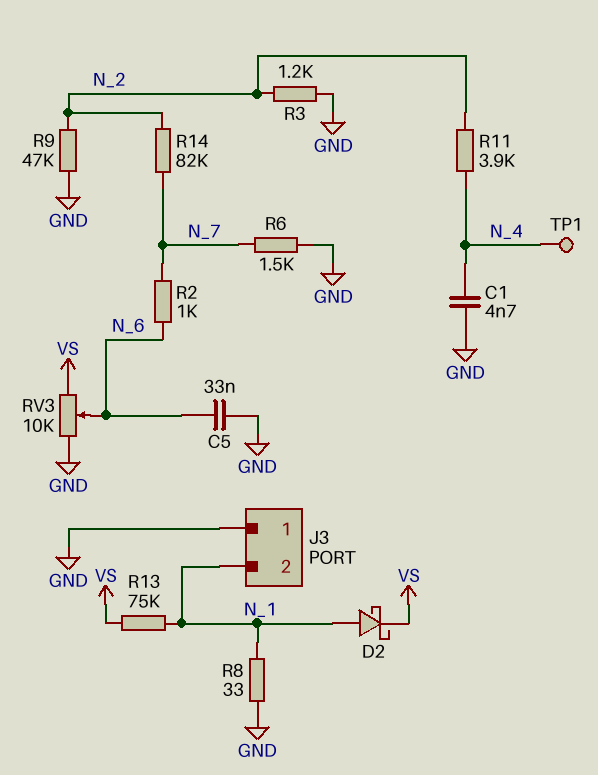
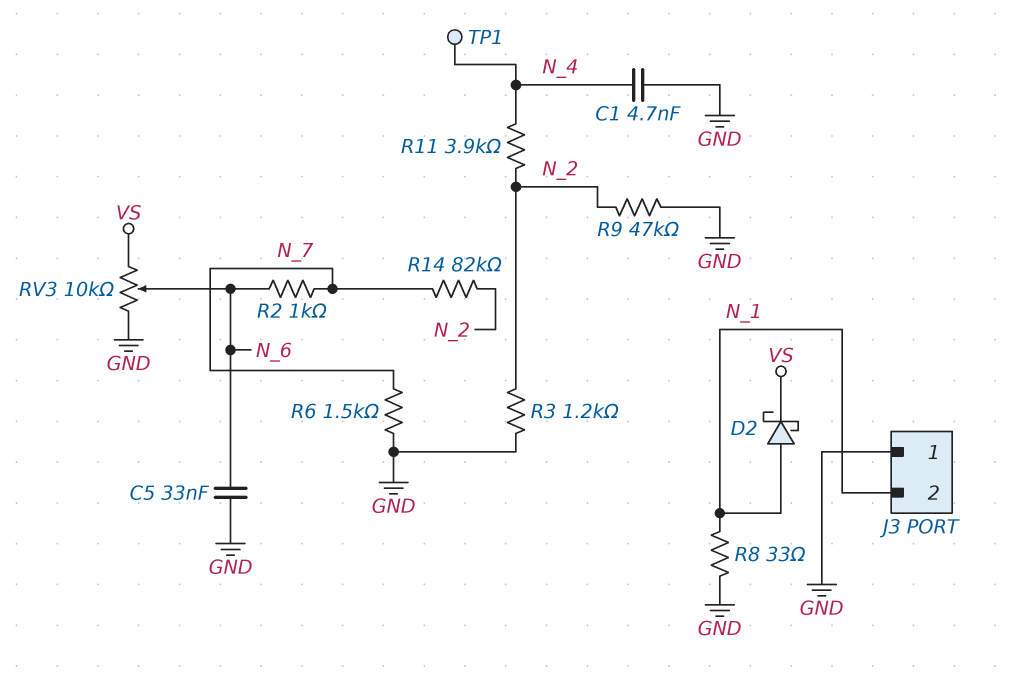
R13: 75k (N_1, VS) -> none

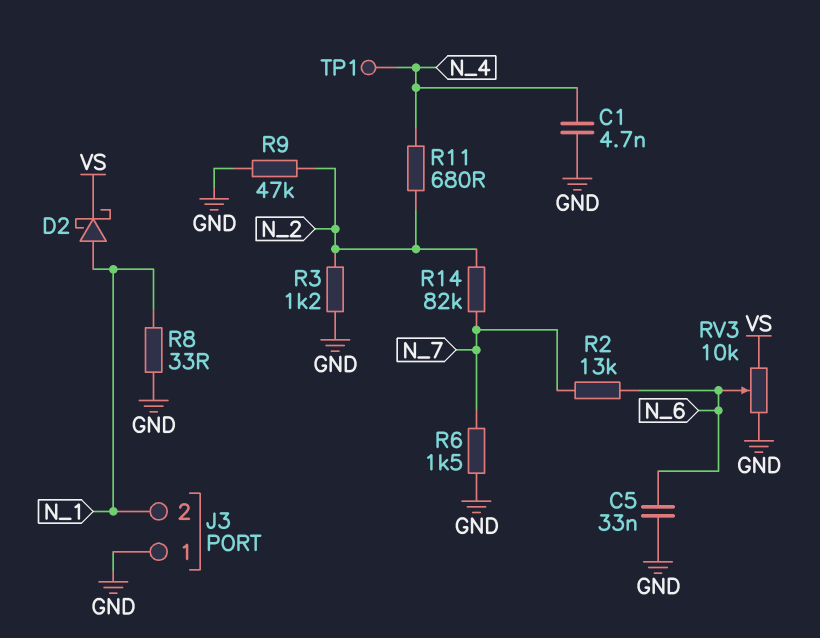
R2: 1k (N_6, N_7) -> 13k (N_6, N_7)
R11: 3.9k (N_2, N_4) -> 680 (N_2, N_4)

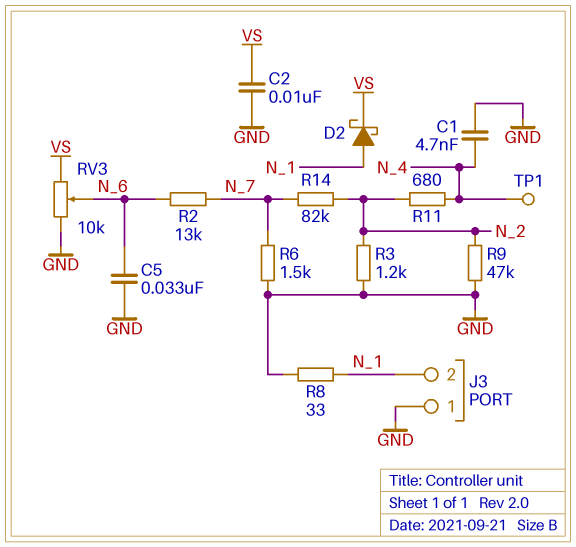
C2: none -> 10nF (GND, VS)

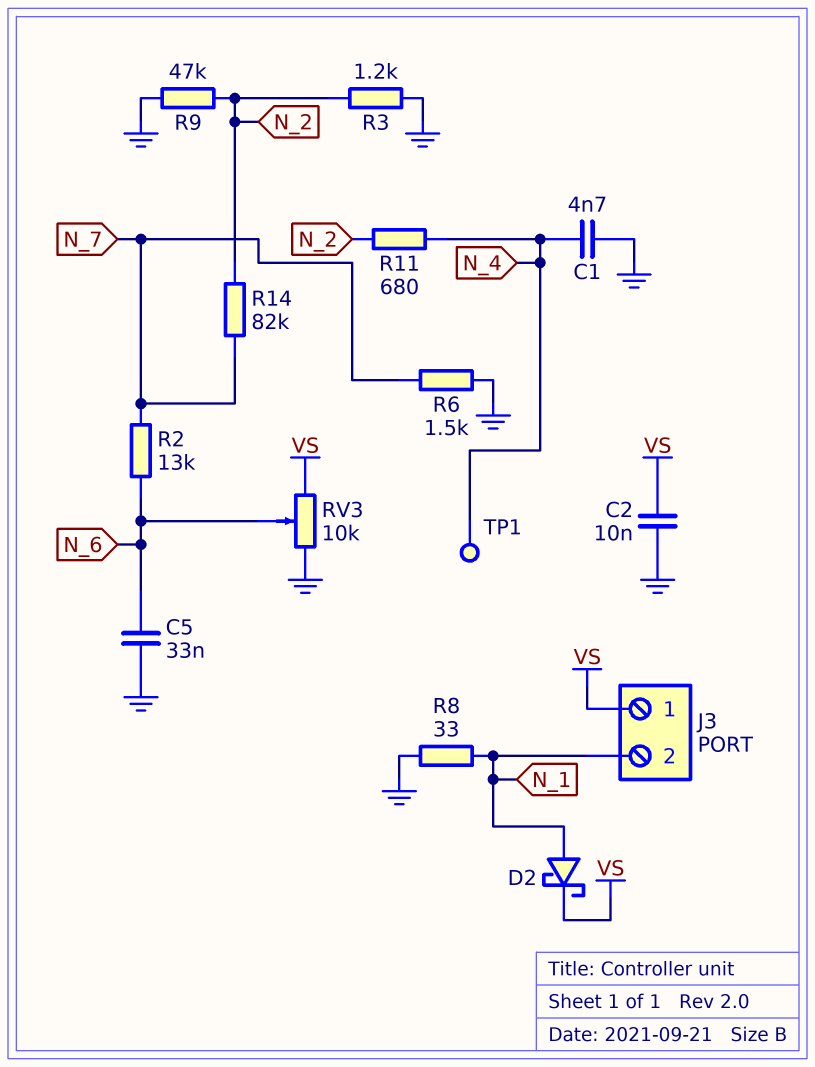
J3 pin 1: GND -> VS

